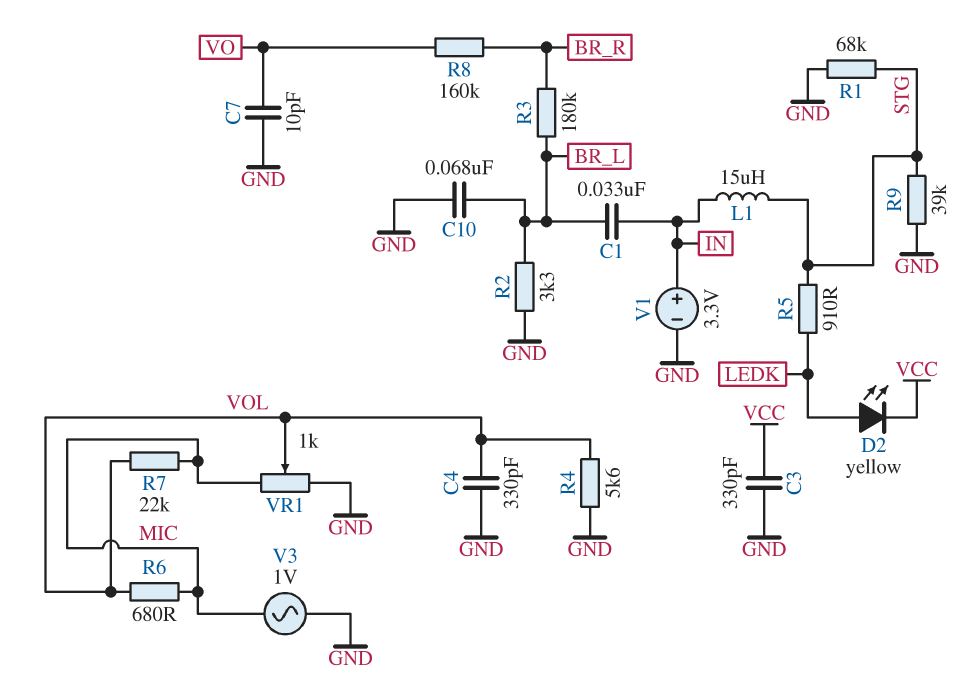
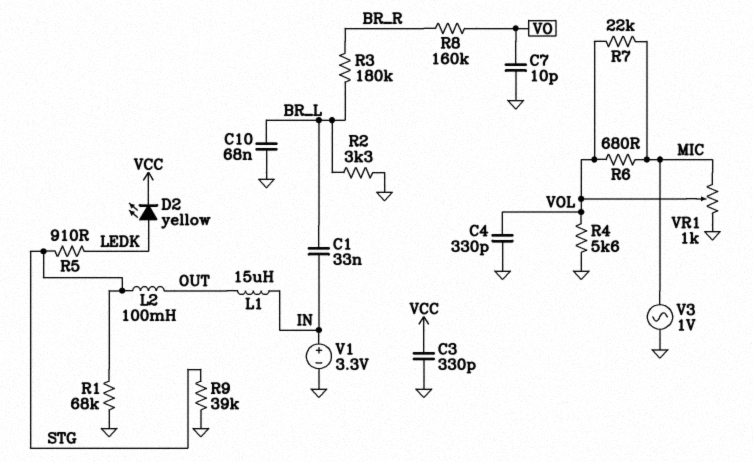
L1: 15uH (IN, STG) -> 15uH (IN, OUT)
L2: none -> 100mH (OUT, STG)

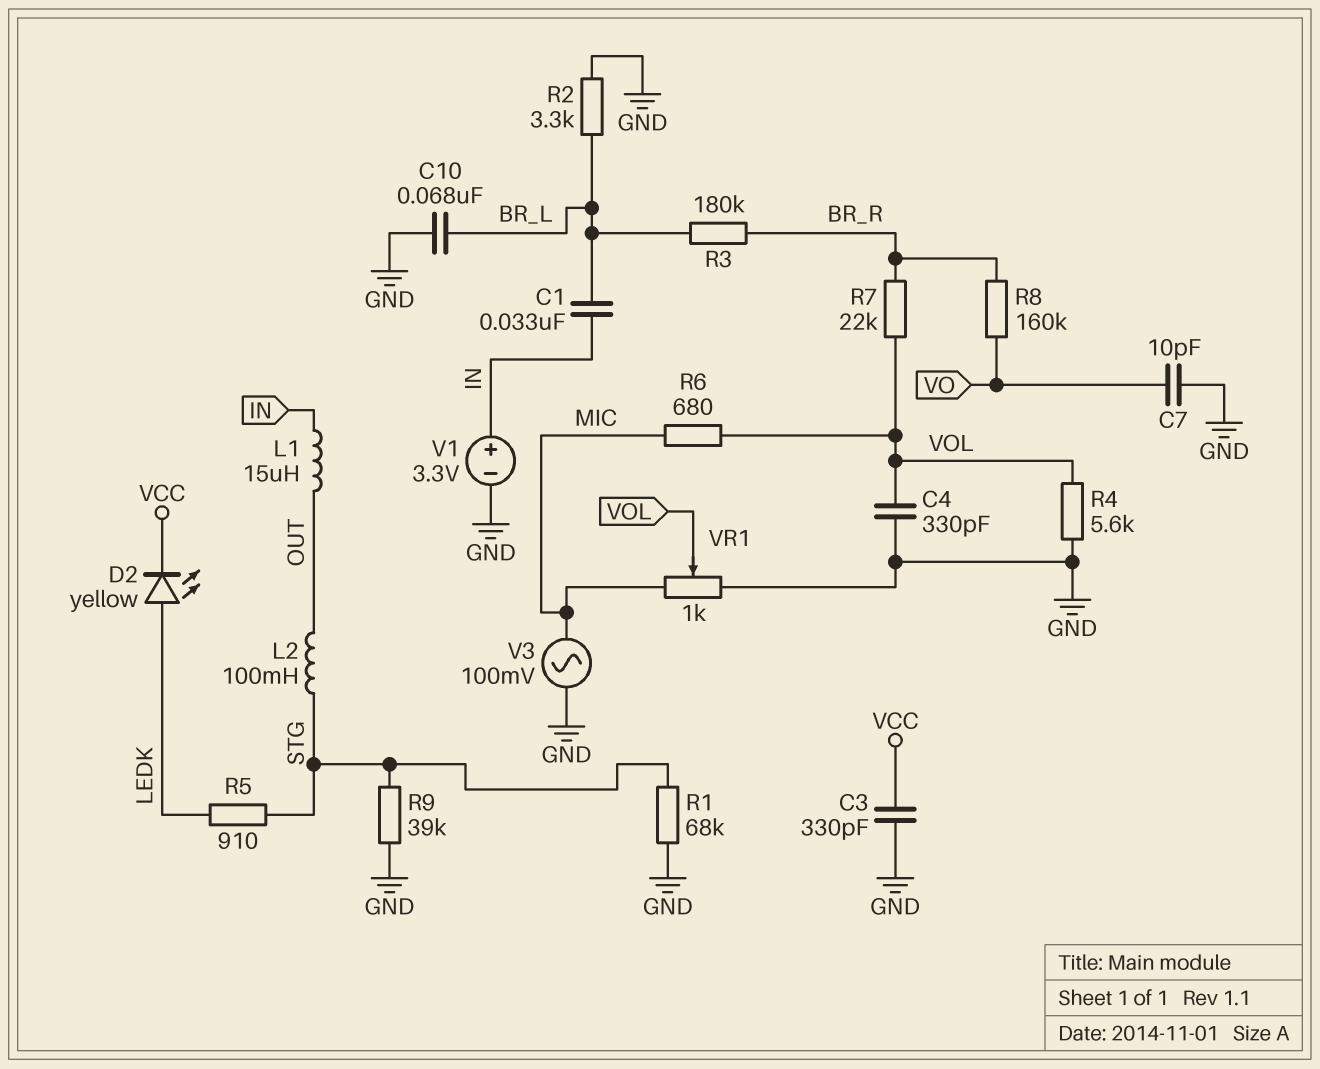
R7: 22k (MIC, VOL) -> 22k (BR_R, VOL)
V3: AC 1V (GND, MIC) -> AC 100mV (GND, MIC)

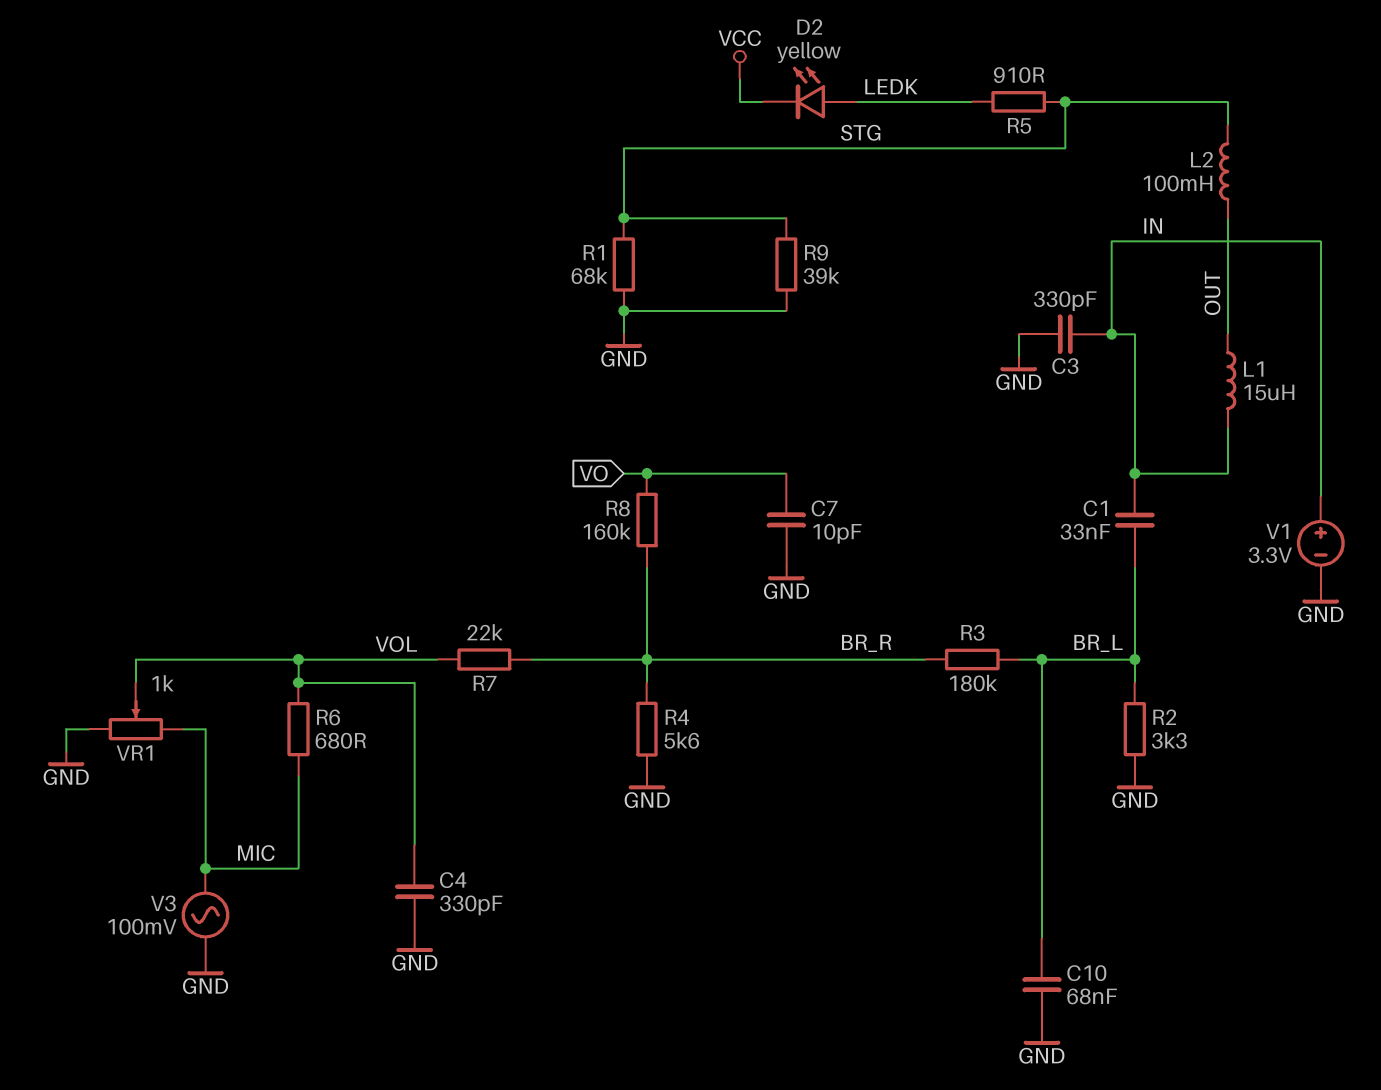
C3: 330pF (GND, VCC) -> 330pF (GND, IN)
R4: 5.6k (GND, VOL) -> 5.6k (BR_R, GND)

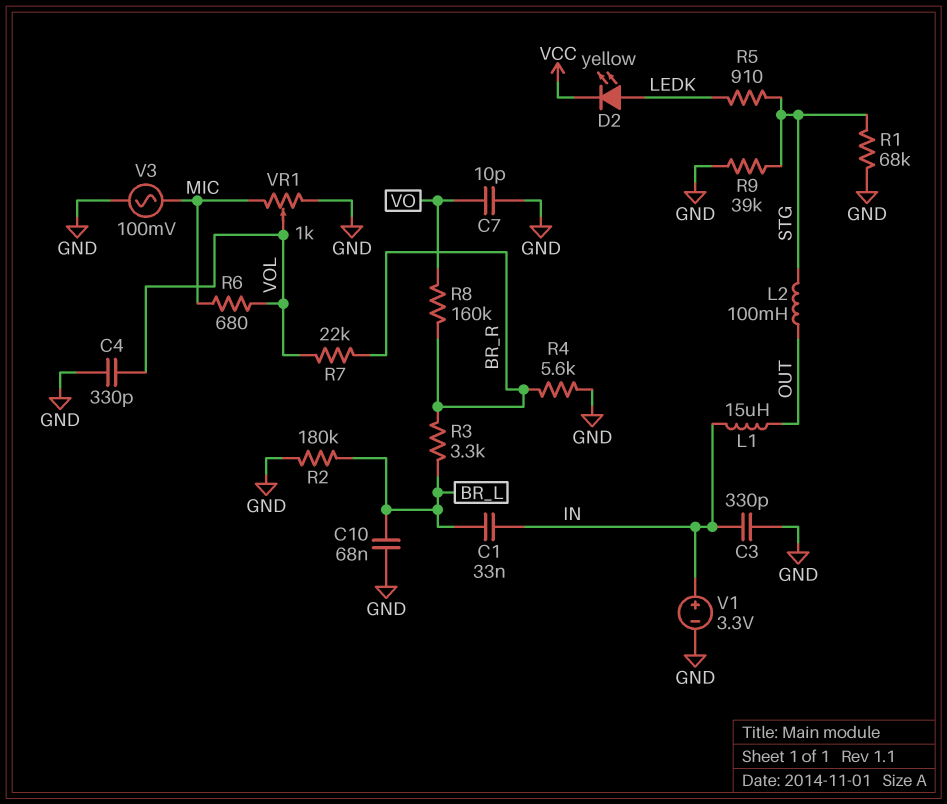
R2: 3.3k (BR_L, GND) -> 180k (BR_L, GND)
R3: 180k (BR_L, BR_R) -> 3.3k (BR_L, BR_R)

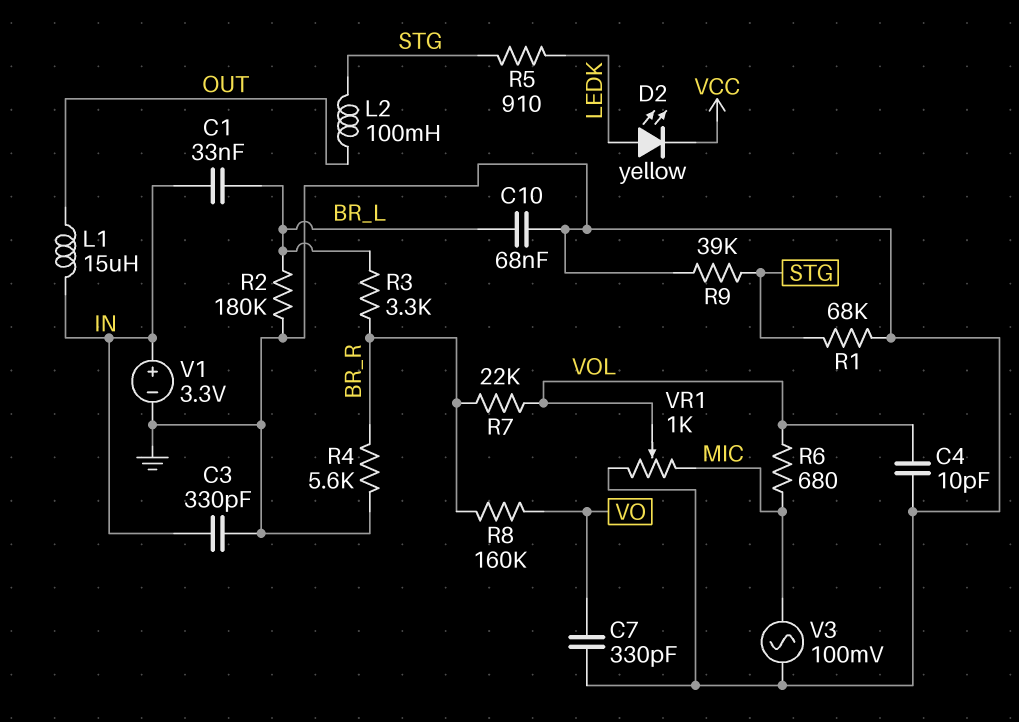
C4: 330pF (GND, VOL) -> 10pF (GND, VOL)
C7: 10pF (GND, VO) -> 330pF (GND, VO)

